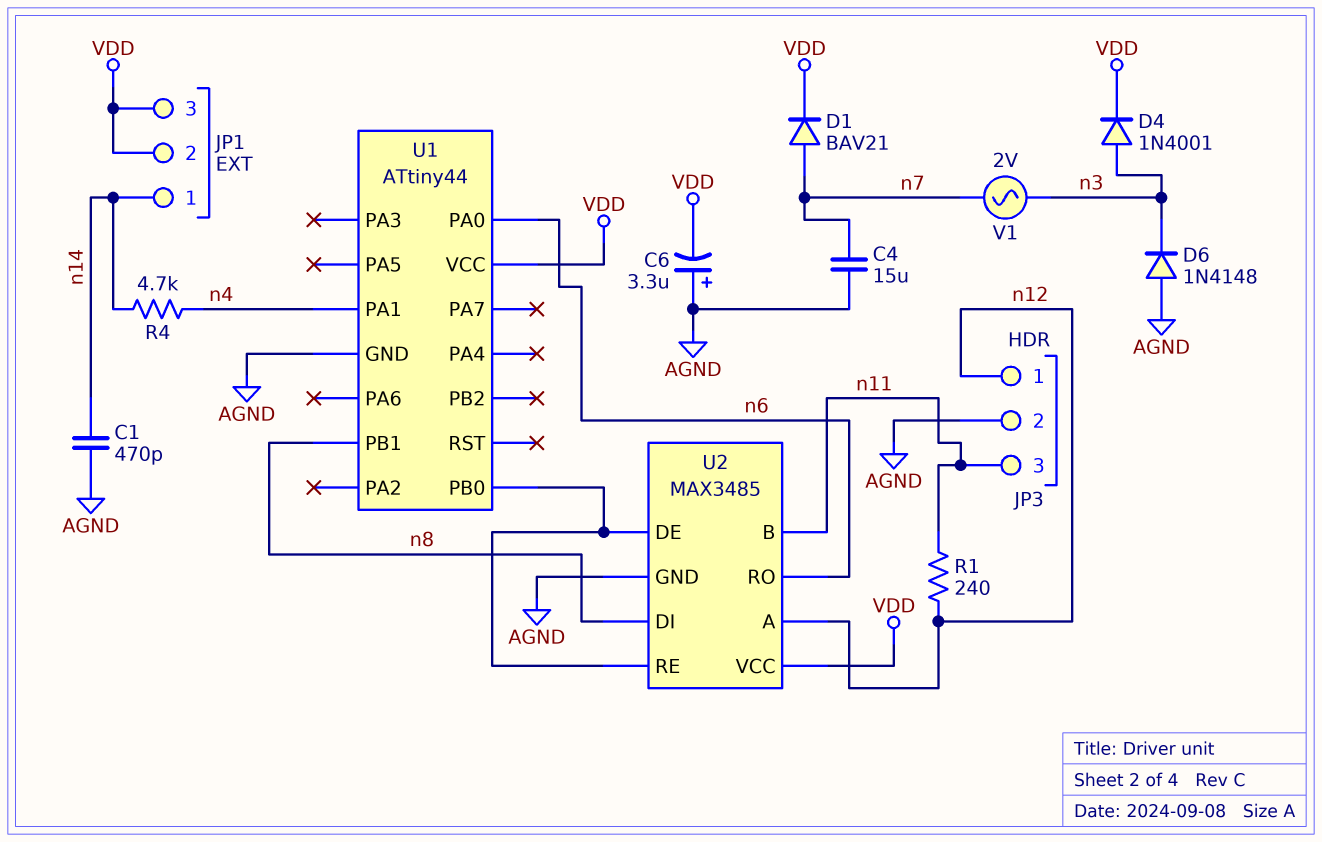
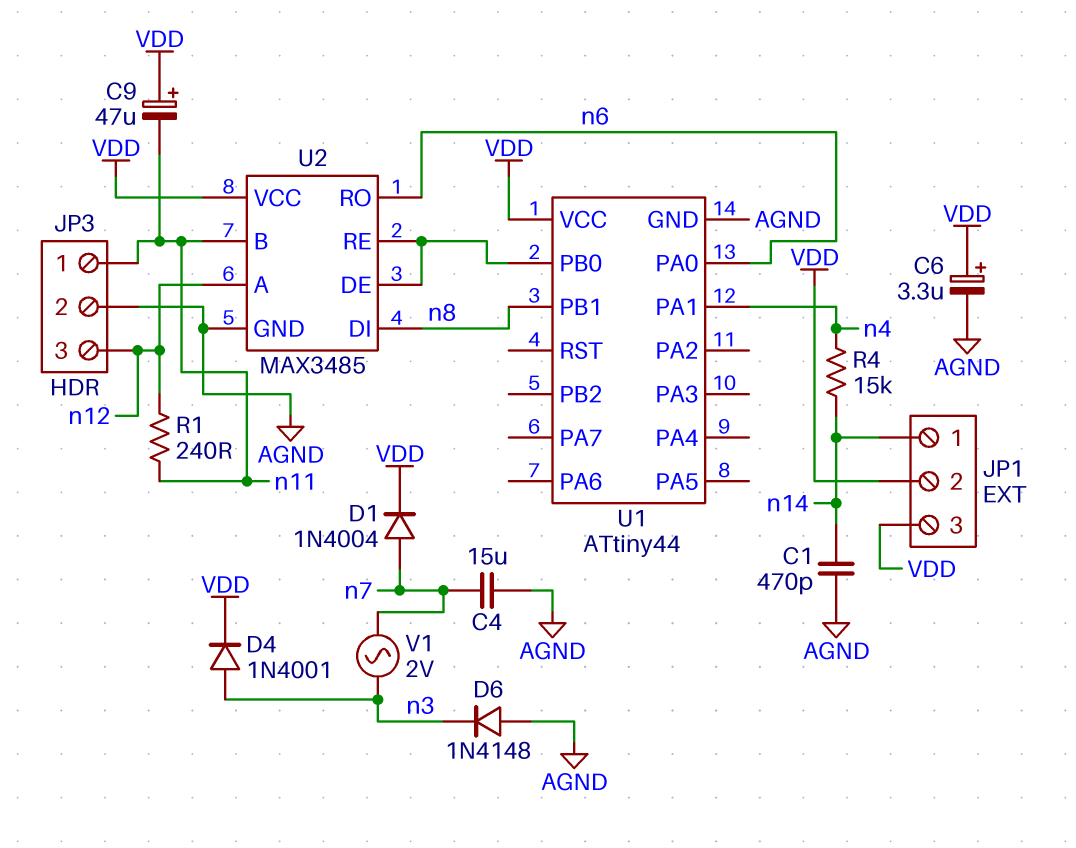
C6: 3.3uF (plus AGND, minus VDD) -> 3.3uF (plus VDD, minus AGND)
C9: none -> 47uF (plus VDD, minus n11)
D1: diode BAV21 (A n7, K VDD) -> diode 1N4004 (A n7, K VDD)
JP3 pin 1: n12 -> n11
JP3 pin 3: n11 -> n12
R4: 4.7k (n4, n14) -> 15k (n4, n14)

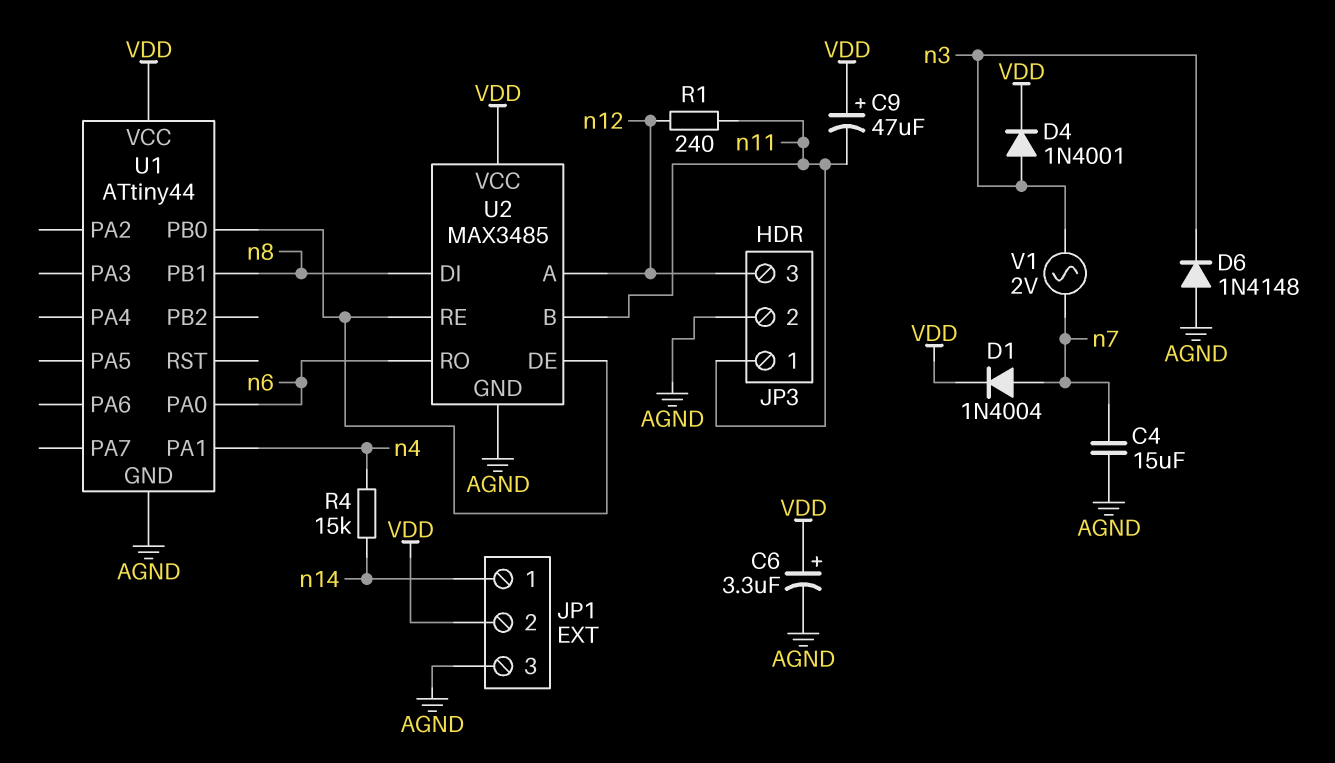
C1: 470pF (AGND, n14) -> none
JP1 pin 3: VDD -> AGND

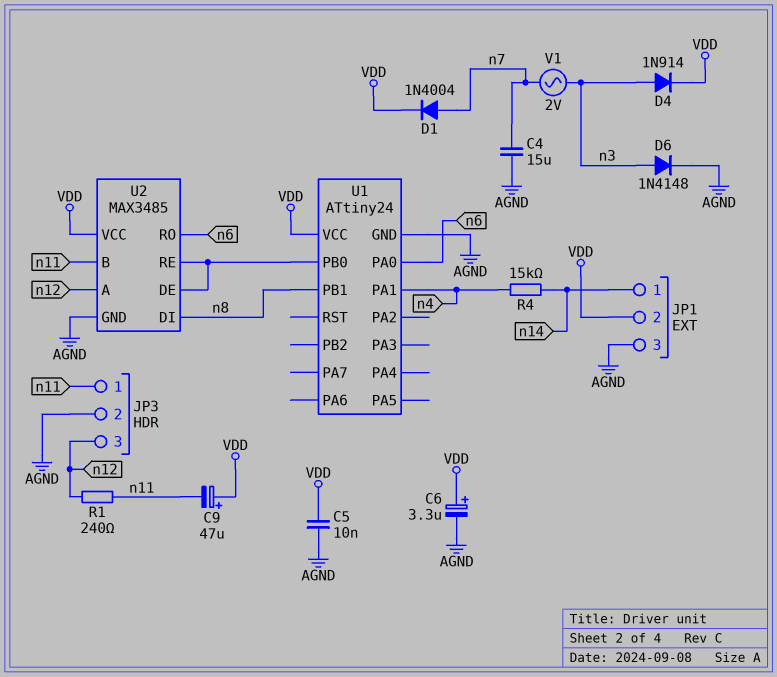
C5: none -> 10nF (AGND, VDD)
D4: diode 1N4001 (A n3, K VDD) -> diode 1N914 (A n3, K VDD)
D6: diode 1N4148 (A AGND, K n3) -> diode 1N4148 (A n3, K AGND)
U1: ATtiny44 -> ATtiny24

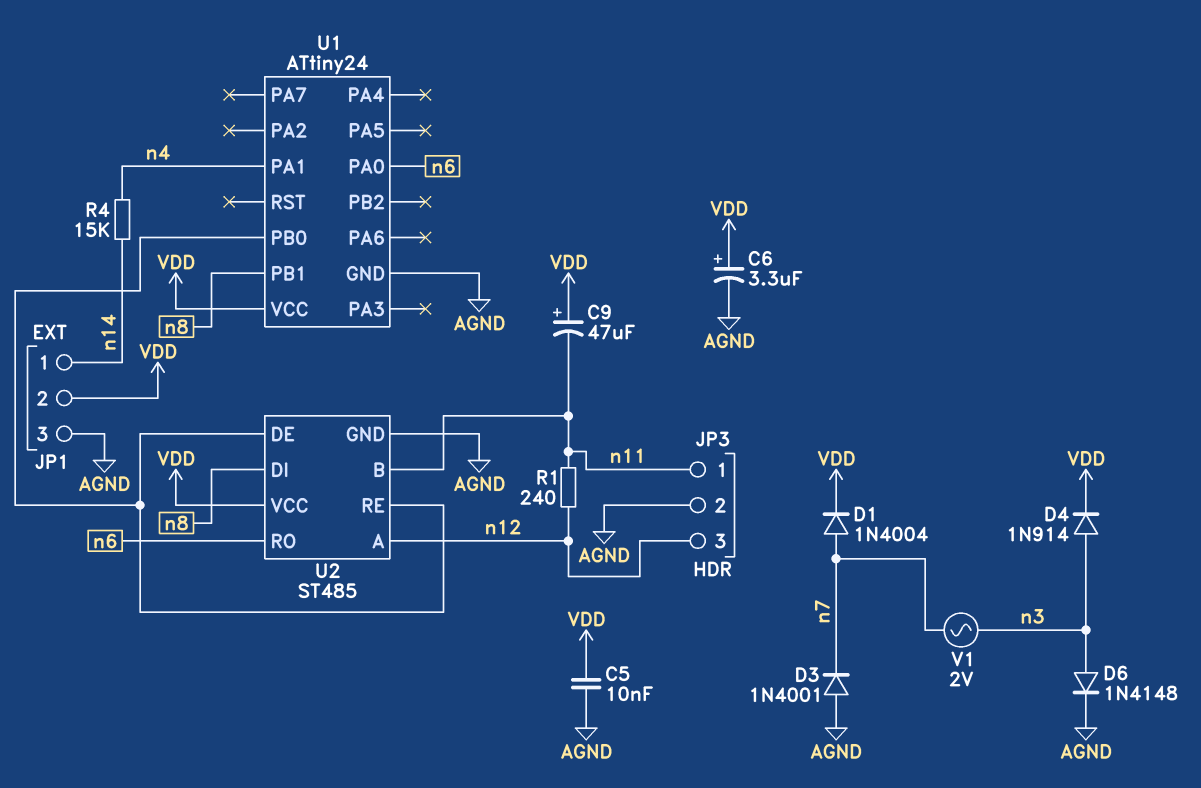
C4: 15uF (AGND, n7) -> none
D3: none -> diode 1N4001 (A AGND, K n7)
U2: MAX3485 -> ST485

